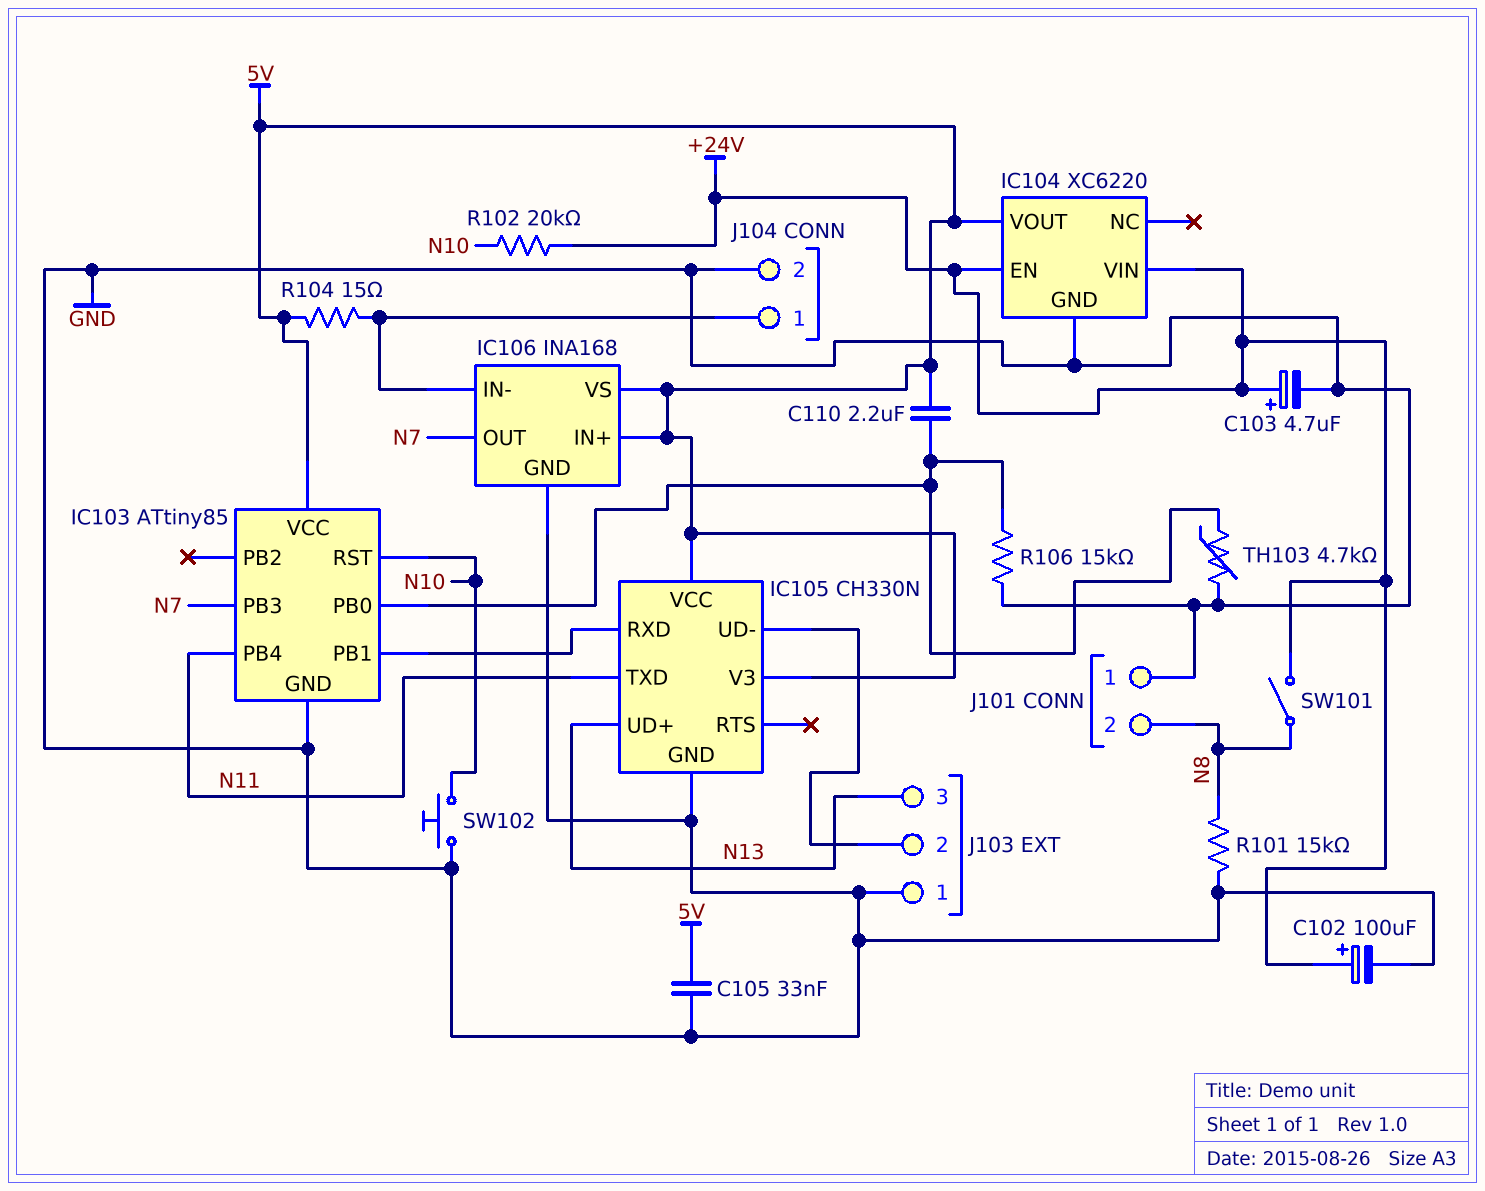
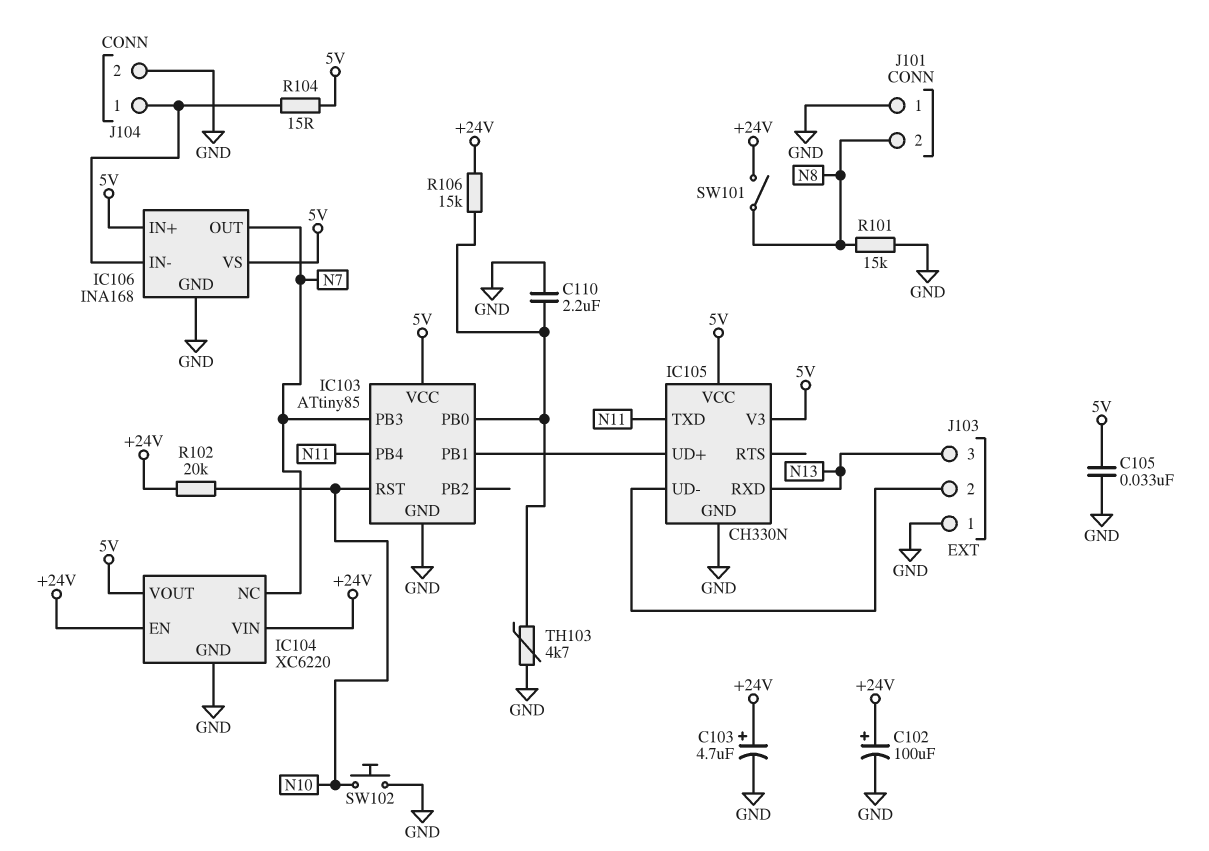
C110: 2.2uF (5V, IC103/PB0) -> 2.2uF (GND, IC103/PB0)
IC104 pin NC: none -> N7
IC105 pin RXD: IC103/PB1 -> N13
IC105 pin UD+: N13 -> IC103/PB1
R106: 15k (GND, IC103/PB0) -> 15k (+24V, IC103/PB0)

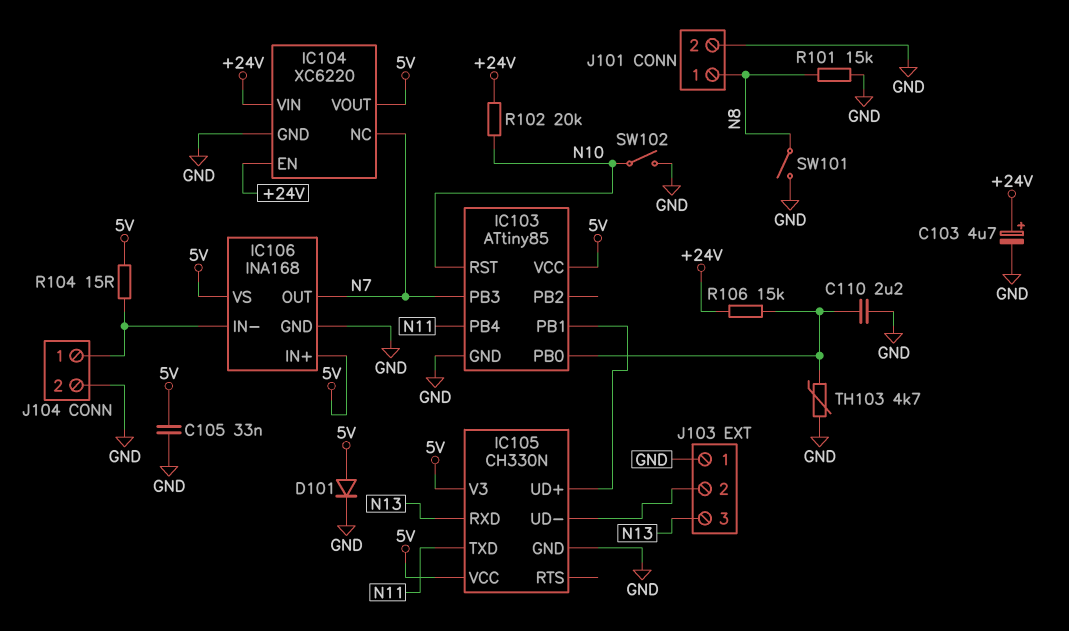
C102: 100uF (plus +24V, minus GND) -> none
D101: none -> diode (A 5V, K GND)
J101 pin 1: GND -> N8
J101 pin 2: N8 -> GND
SW101: switch (+24V, N8) -> switch (GND, N8)
SW102: button (GND, N10) -> switch (GND, N10)

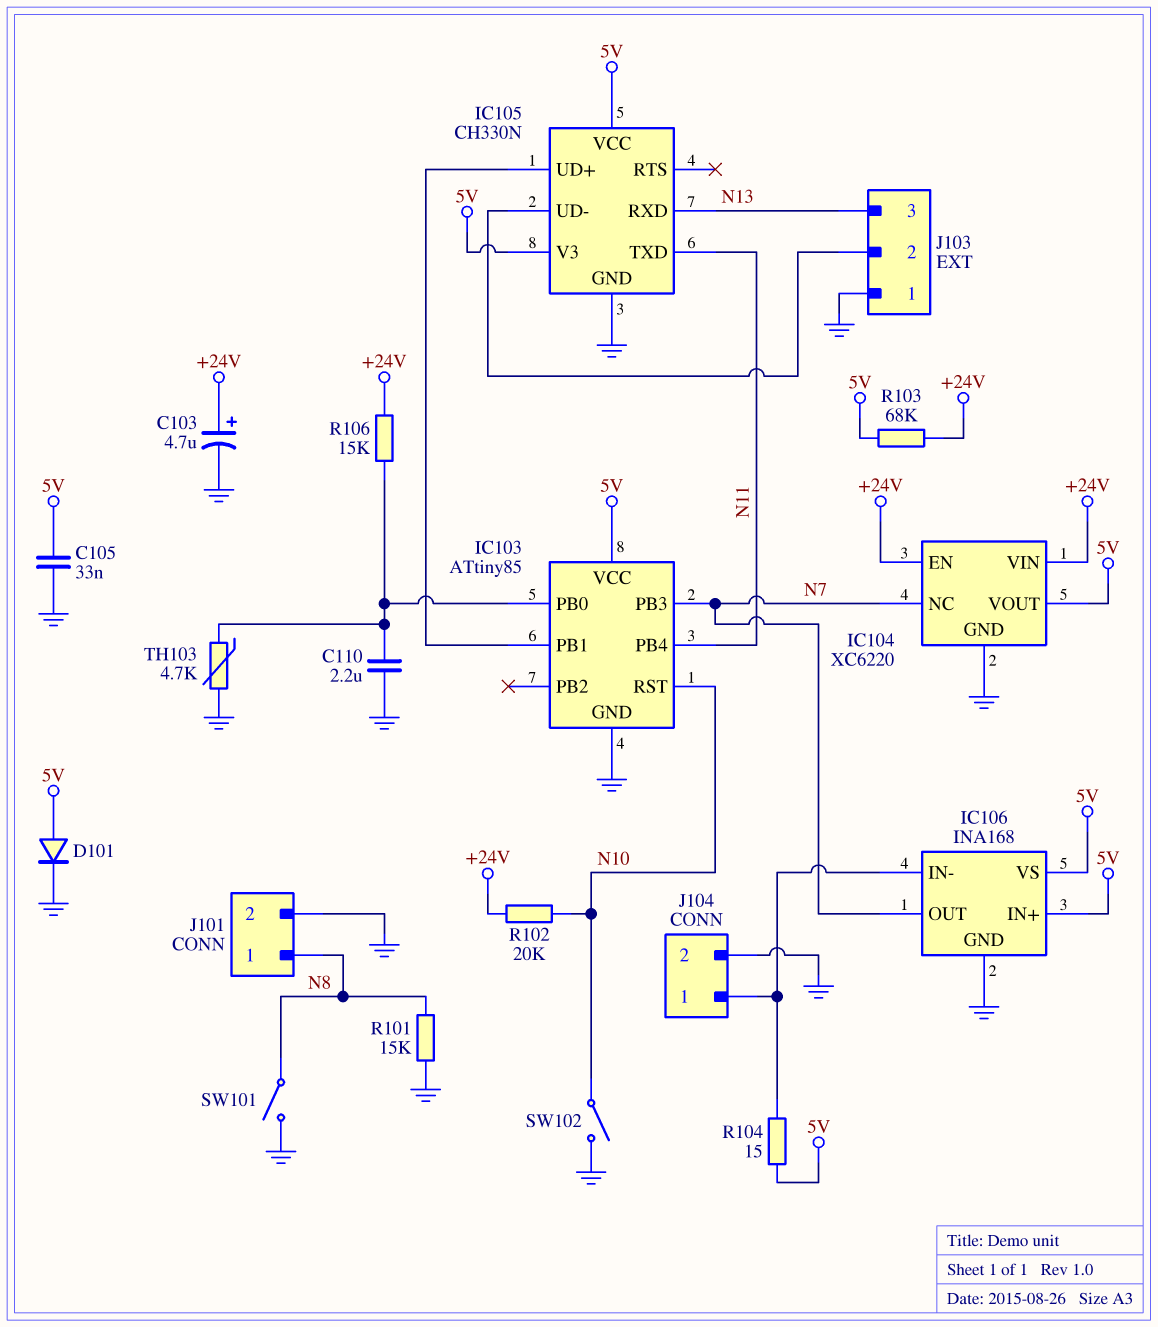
R103: none -> 68k (+24V, 5V)

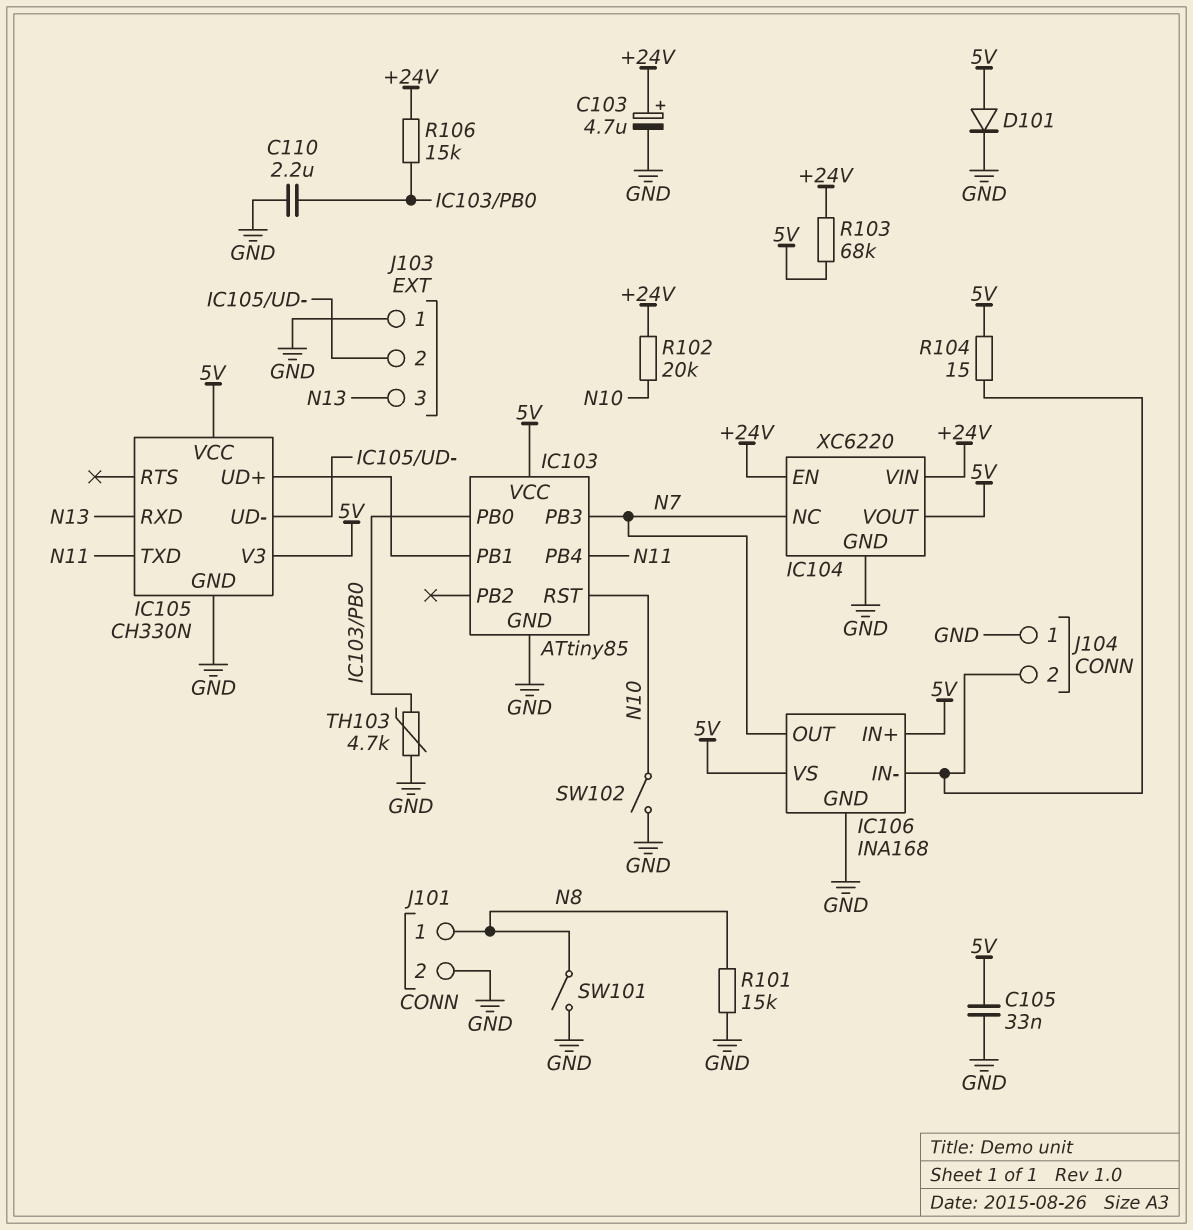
J104 pin 1: IC106/IN- -> GND
J104 pin 2: GND -> IC106/IN-

